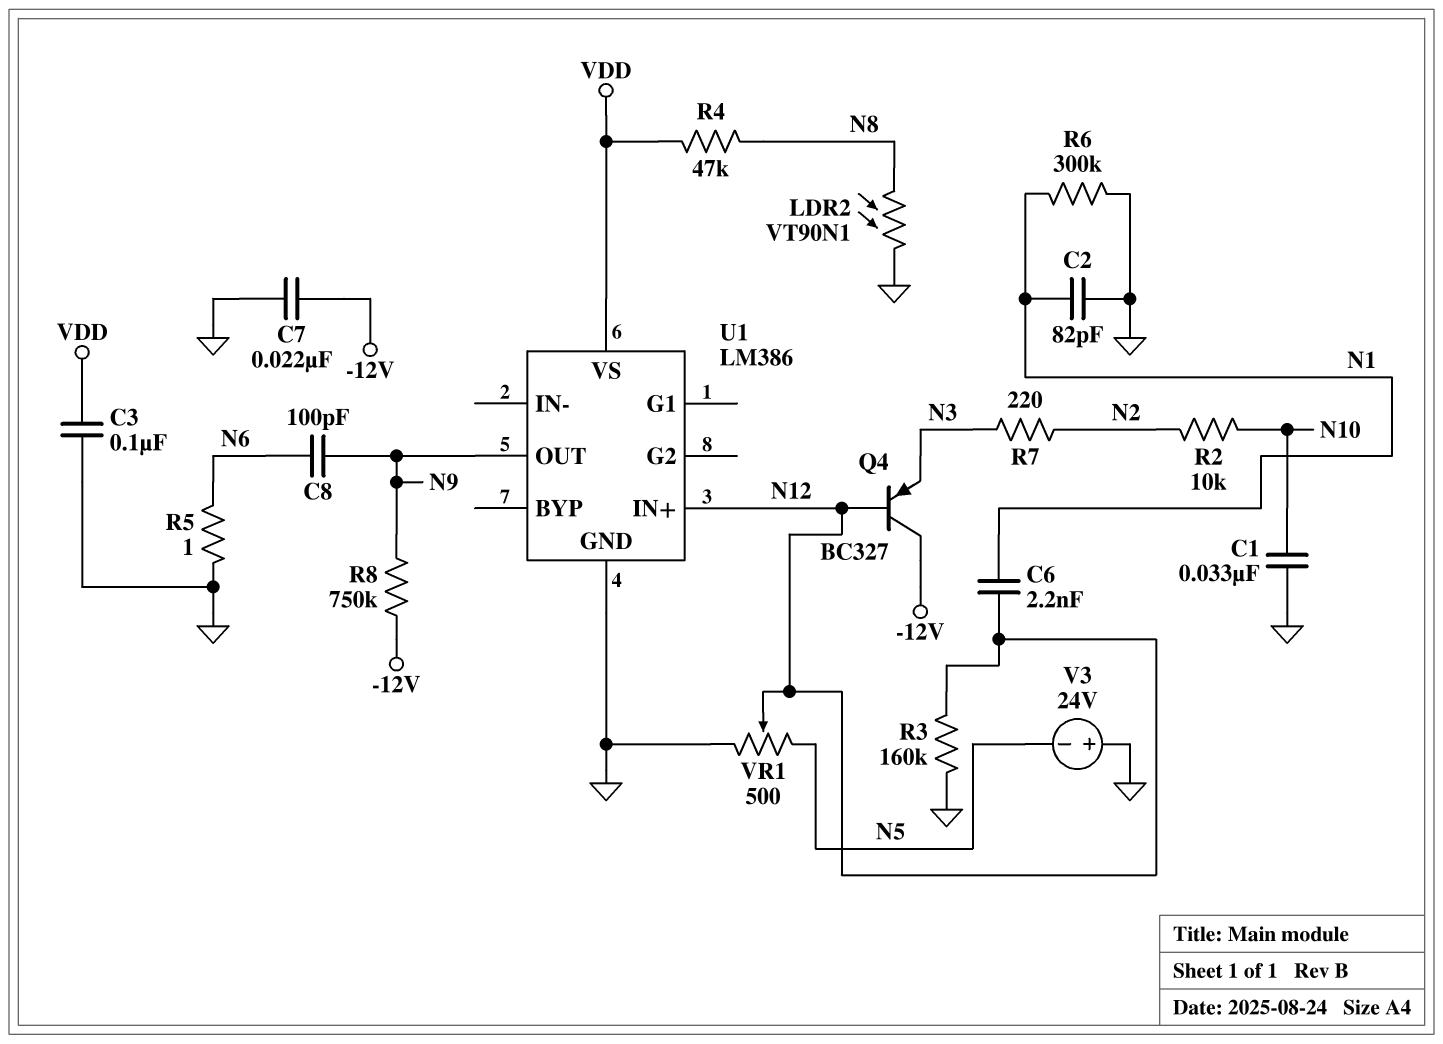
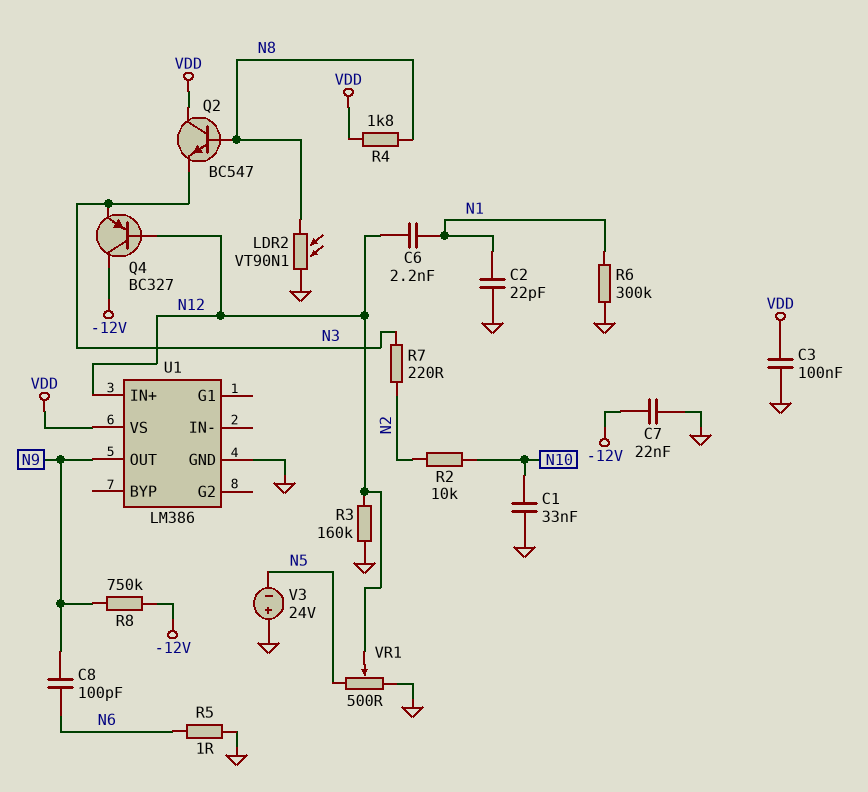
C2: 82pF (GND, N1) -> 22pF (GND, N1)
Q2: none -> NPN BC547 (B N8, C VDD, E N3)
R4: 47k (N8, VDD) -> 1.8k (N8, VDD)

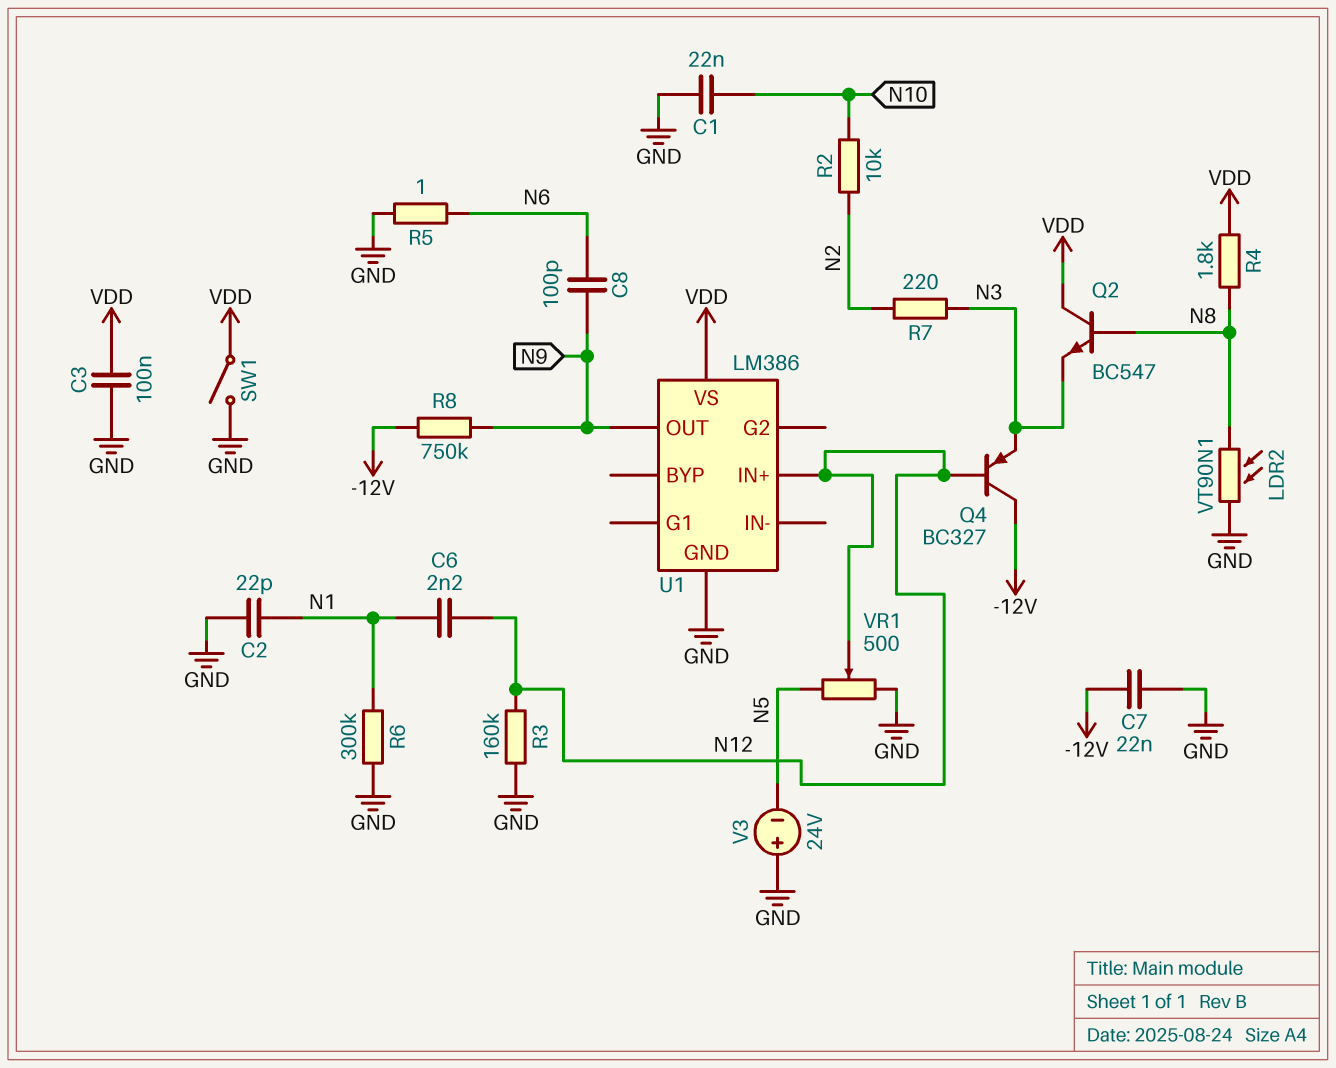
C1: 33nF (GND, N10) -> 22nF (GND, N10)
SW1: none -> switch (GND, VDD)

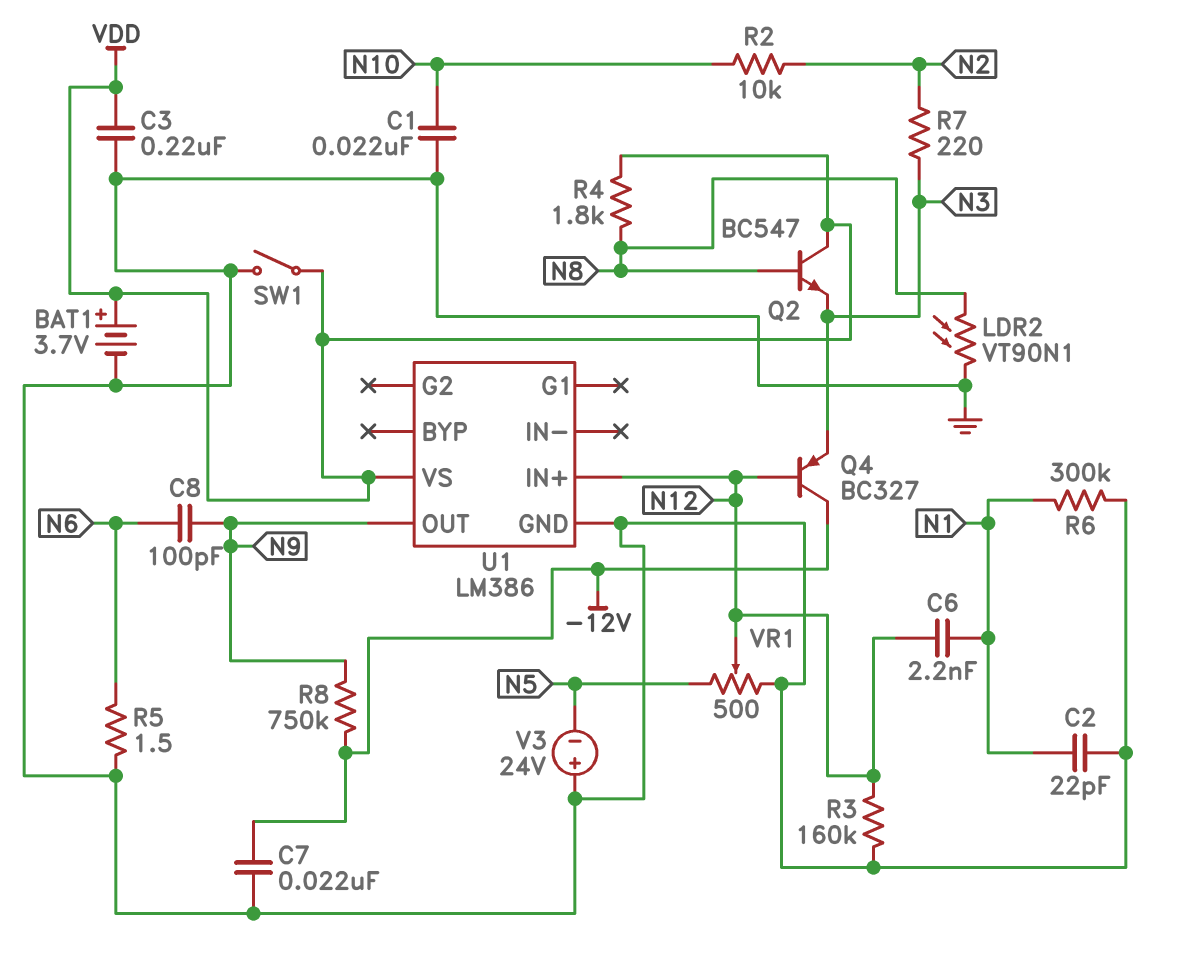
BAT1: none -> 3.7V (plus VDD, minus GND)
C3: 100nF (GND, VDD) -> 220nF (GND, VDD)
R5: 1 (GND, N6) -> 1.5 (GND, N6)

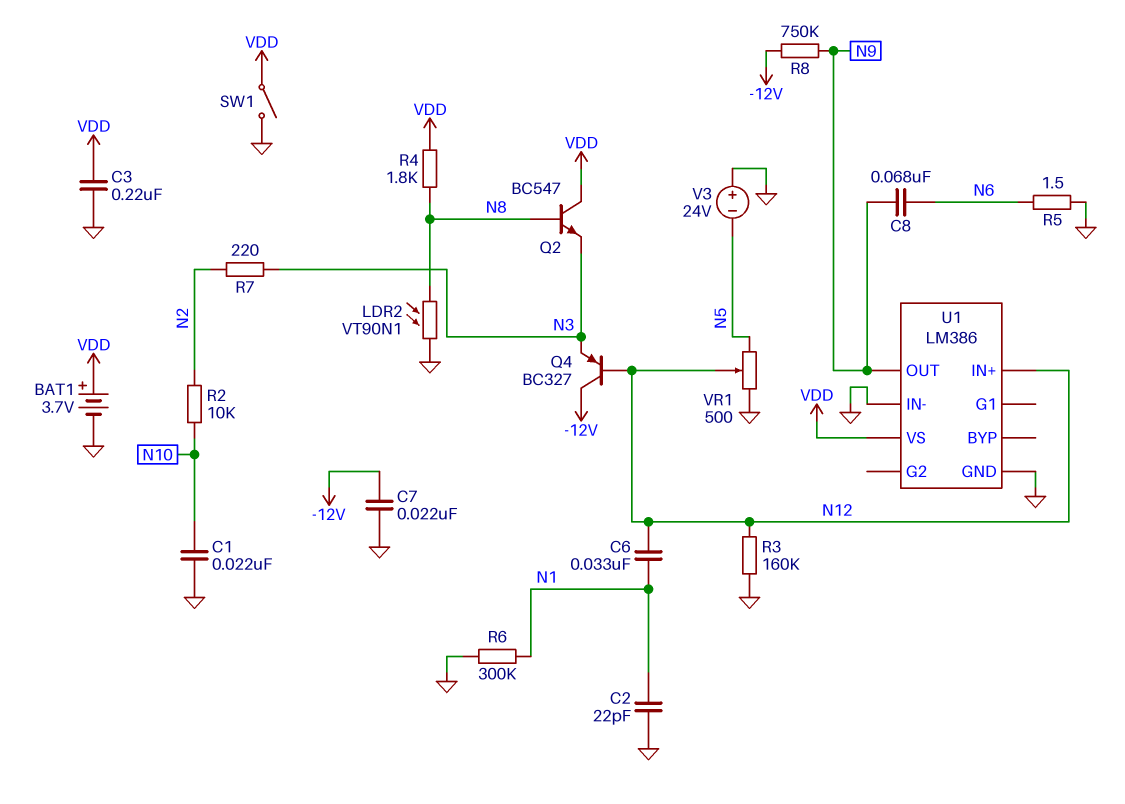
C6: 2.2nF (N1, N12) -> 33nF (N1, N12)
C8: 100pF (N6, N9) -> 68nF (N6, N9)
U1 pin IN-: none -> GND

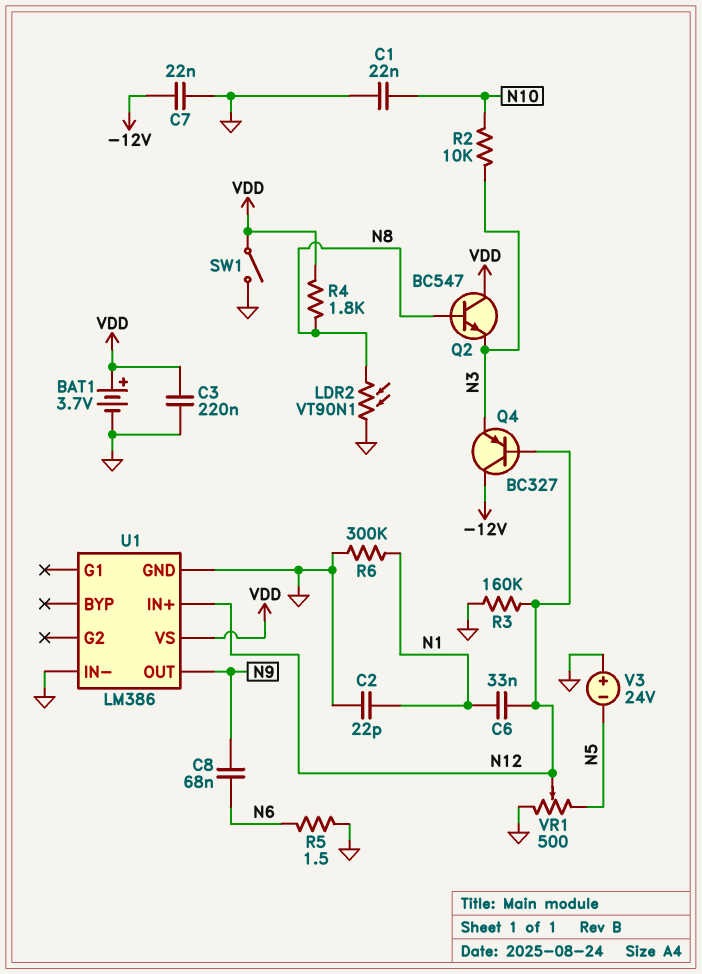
R2: 10k (N2, N10) -> 10k (N3, N10)
R7: 220 (N2, N3) -> none
R8: 750k (-12V, N9) -> none

